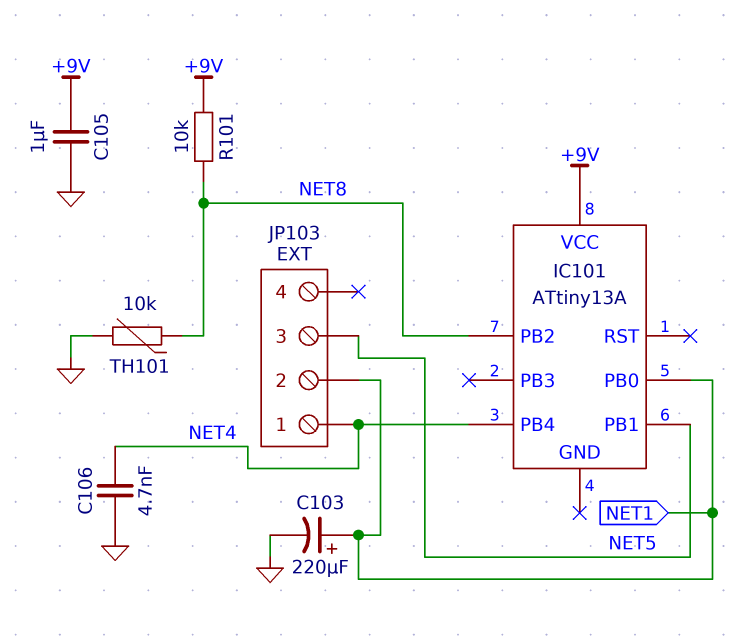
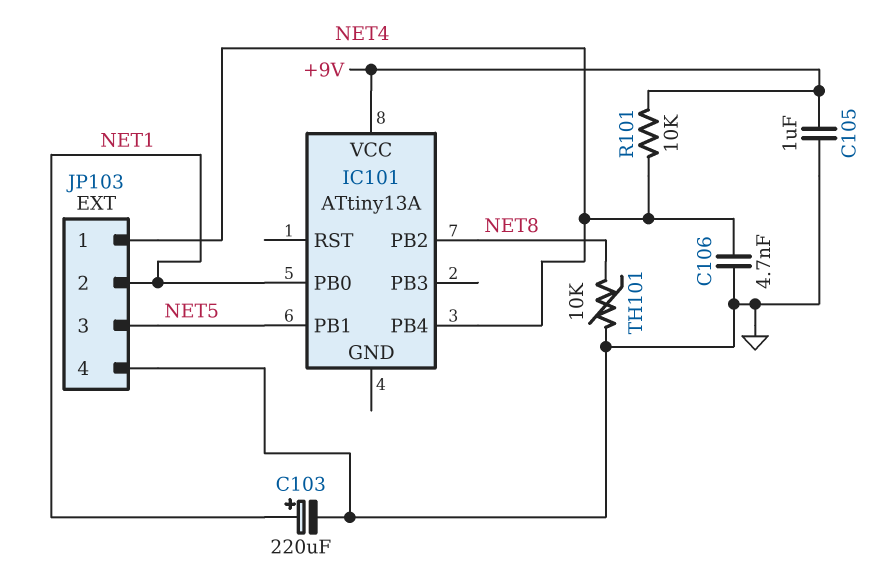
JP103 pin 4: none -> GND
R101: 10k (+9V, NET8) -> 10k (+9V, NET4)

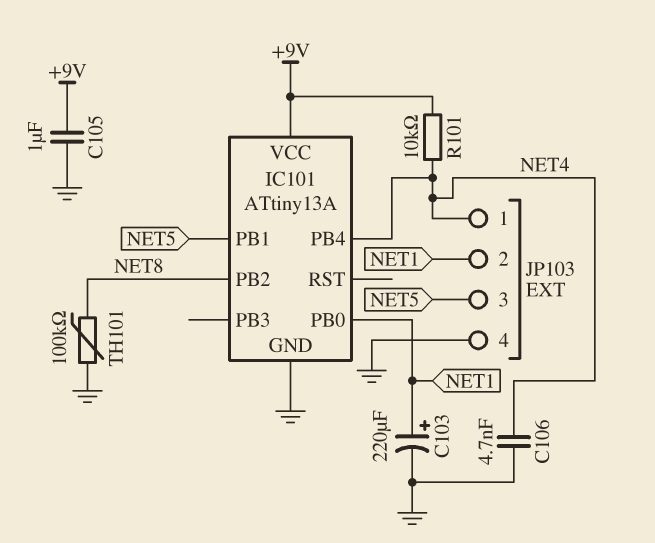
IC101 pin GND: none -> GND
TH101: 10k (GND, NET8) -> 100k (GND, NET8)

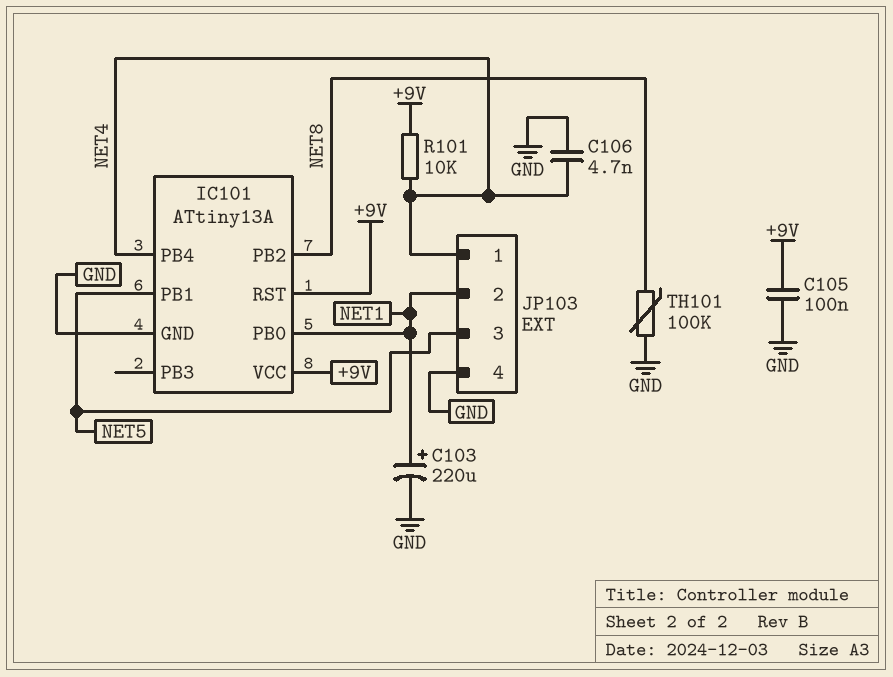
C105: 1uF (+9V, GND) -> 100nF (+9V, GND)
IC101 pin RST: none -> +9V

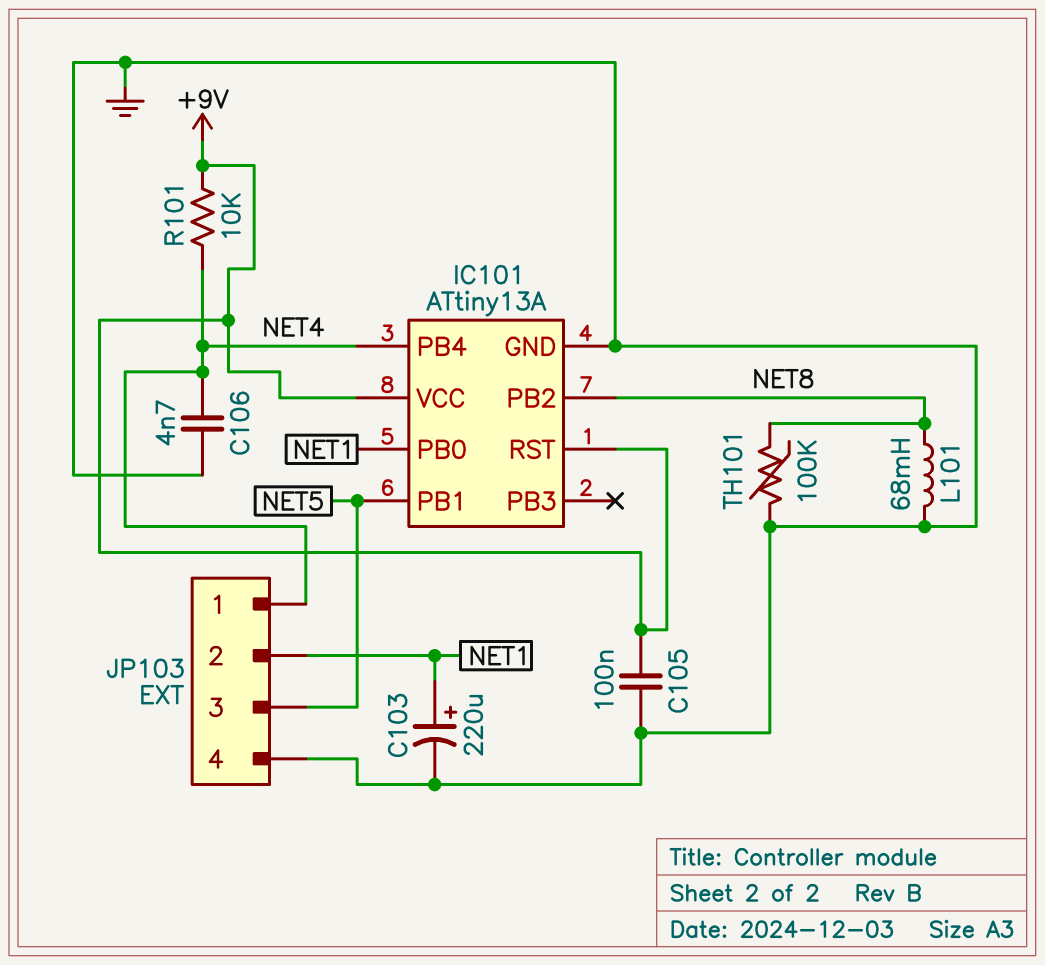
L101: none -> 68mH (GND, NET8)

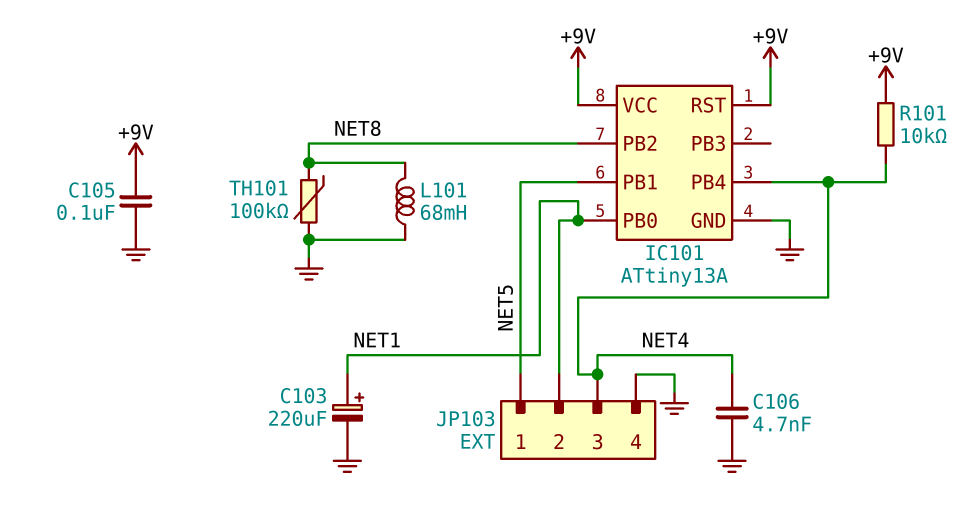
JP103 pin 1: NET4 -> NET5
JP103 pin 3: NET5 -> NET4

